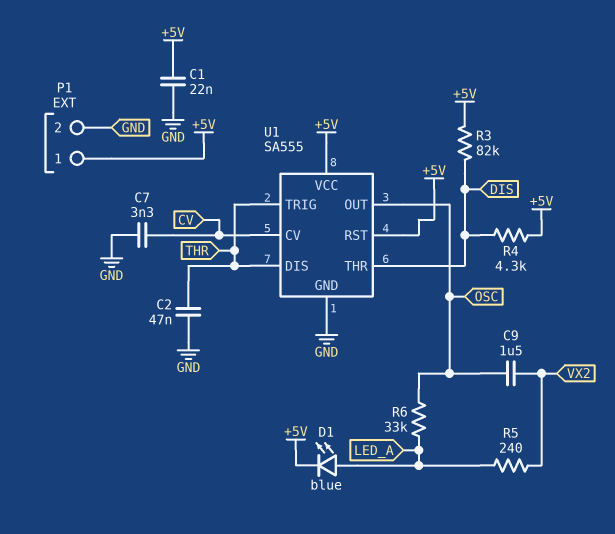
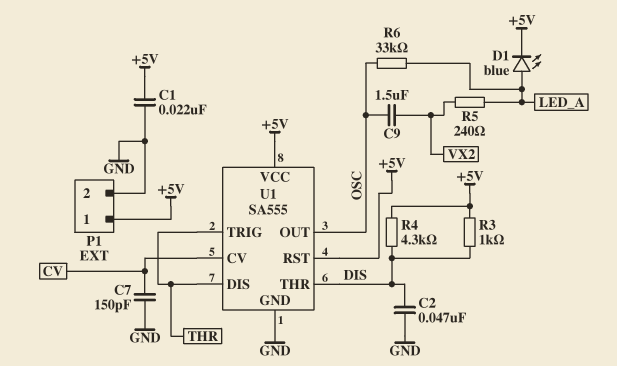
C2: 47nF (GND, THR) -> 47nF (DIS, GND)
C7: 3.3nF (CV, GND) -> 150pF (CV, GND)
R3: 82k (+5V, DIS) -> 1k (+5V, DIS)

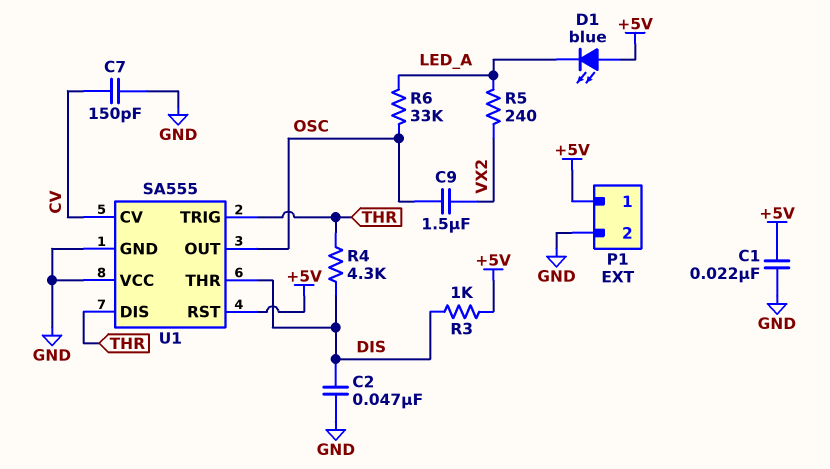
D1: LED blue (A LED_A, K +5V) -> LED blue (A +5V, K LED_A)
R4: 4.3k (+5V, DIS) -> 4.3k (DIS, THR)
U1 pin VCC: +5V -> GND

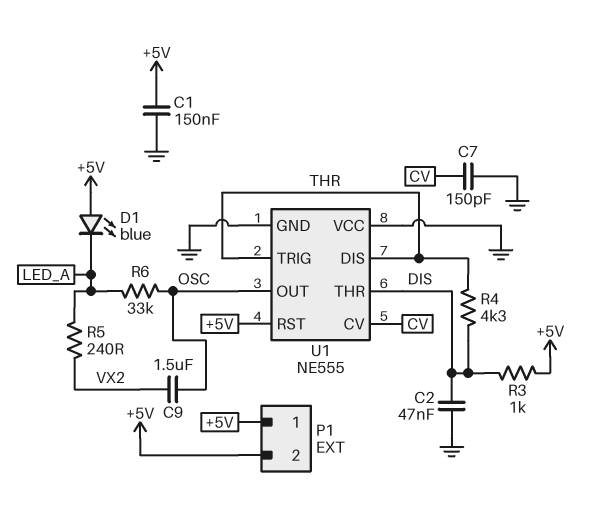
C1: 22nF (+5V, GND) -> 150nF (+5V, GND)
P1 pin 2: GND -> +5V
U1: SA555 -> NE555

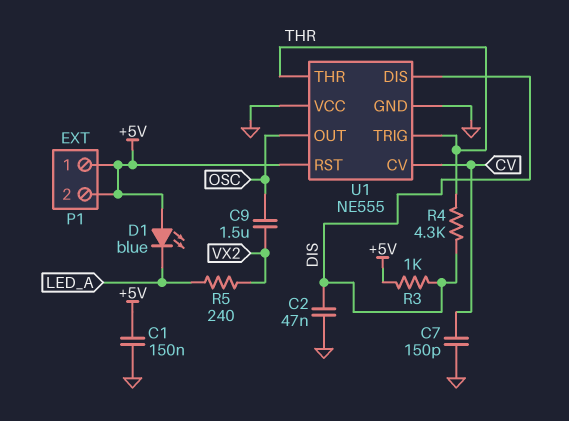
R6: 33k (LED_A, OSC) -> none
U1 pin DIS: THR -> DIS
U1 pin THR: DIS -> THR

